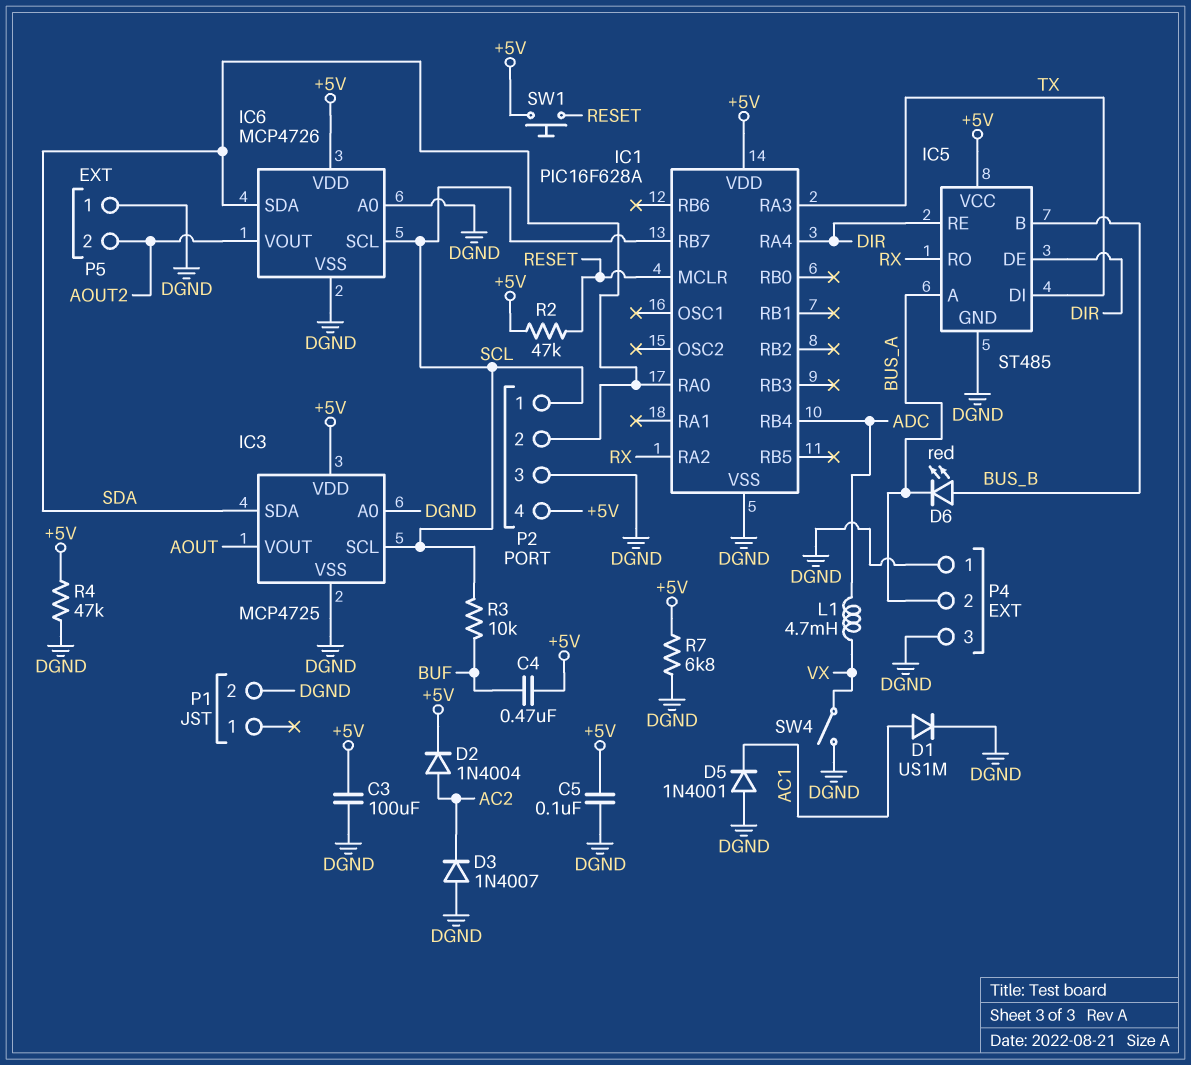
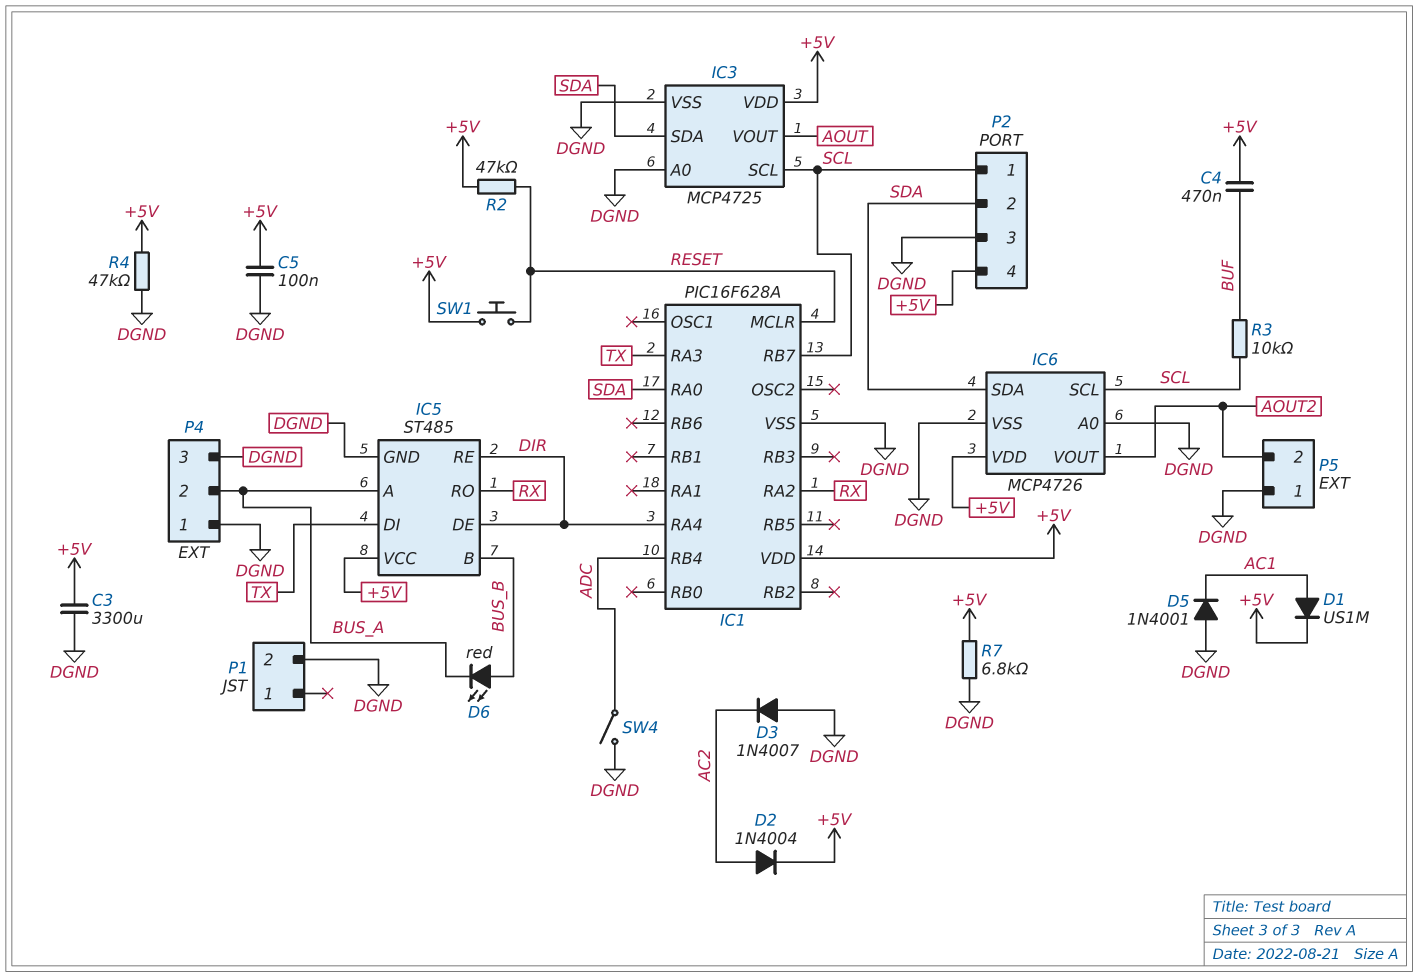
C3: 100uF (+5V, DGND) -> 3300uF (+5V, DGND)
D1: diode US1M (A AC1, K DGND) -> diode US1M (A AC1, K +5V)
L1: 4.7mH (ADC, VX) -> none
SW4: switch (DGND, VX) -> switch (ADC, DGND)

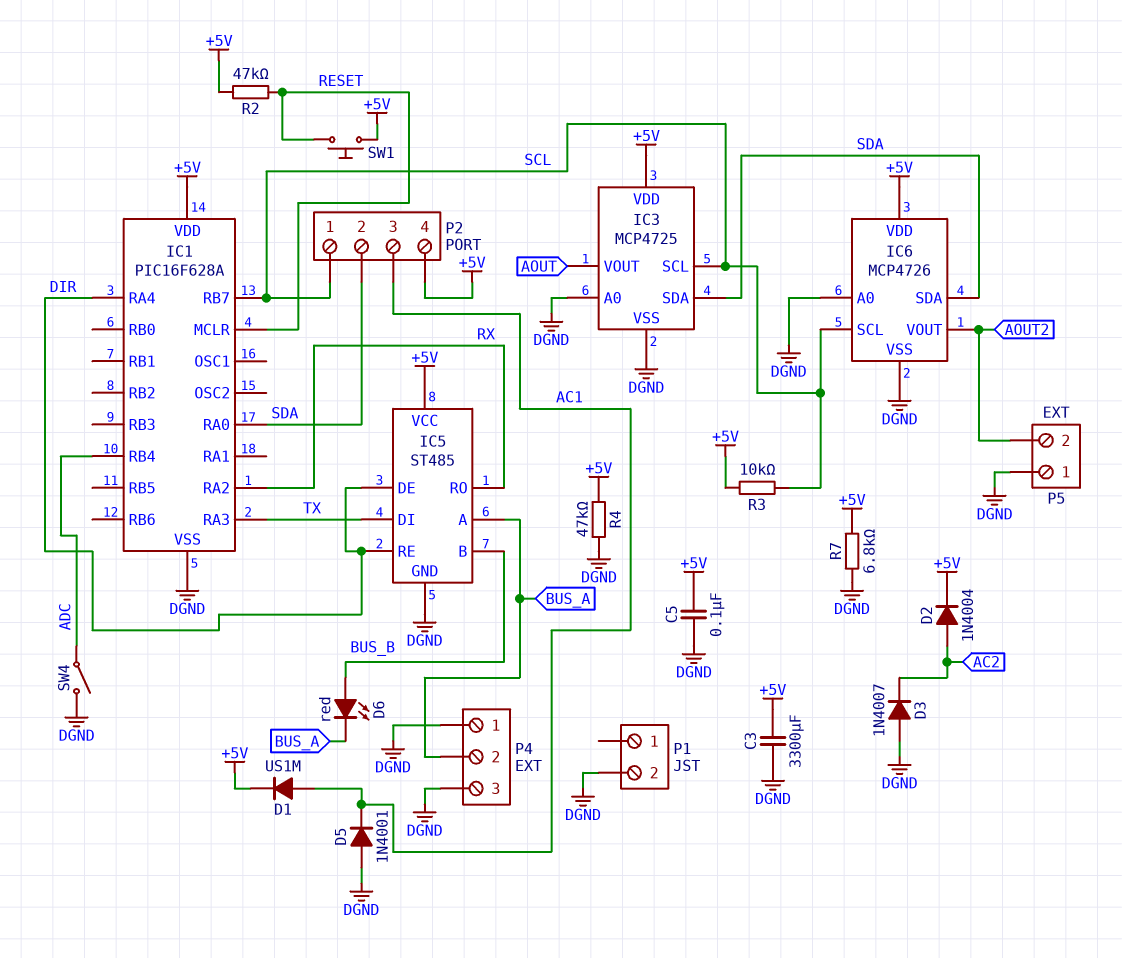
C4: 470nF (+5V, BUF) -> none
P2 pin 3: DGND -> AC1
R3: 10k (BUF, SCL) -> 10k (+5V, SCL)

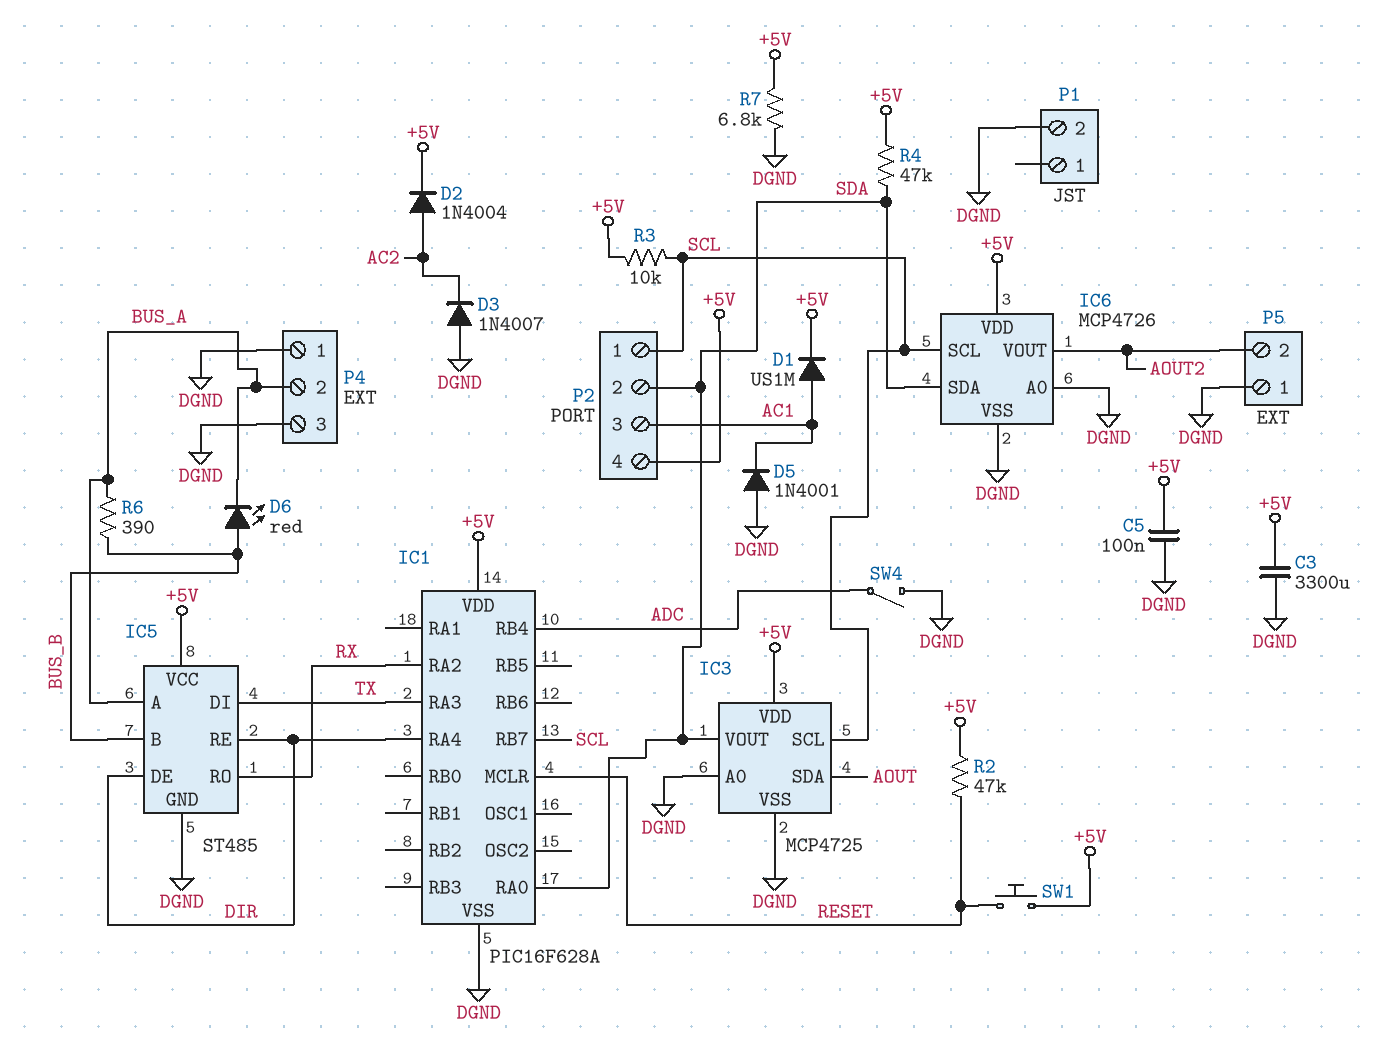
IC3 pin SDA: SDA -> AOUT
IC3 pin VOUT: AOUT -> SDA
R4: 47k (+5V, DGND) -> 47k (+5V, SDA)
R6: none -> 390 (BUS_A, BUS_B)

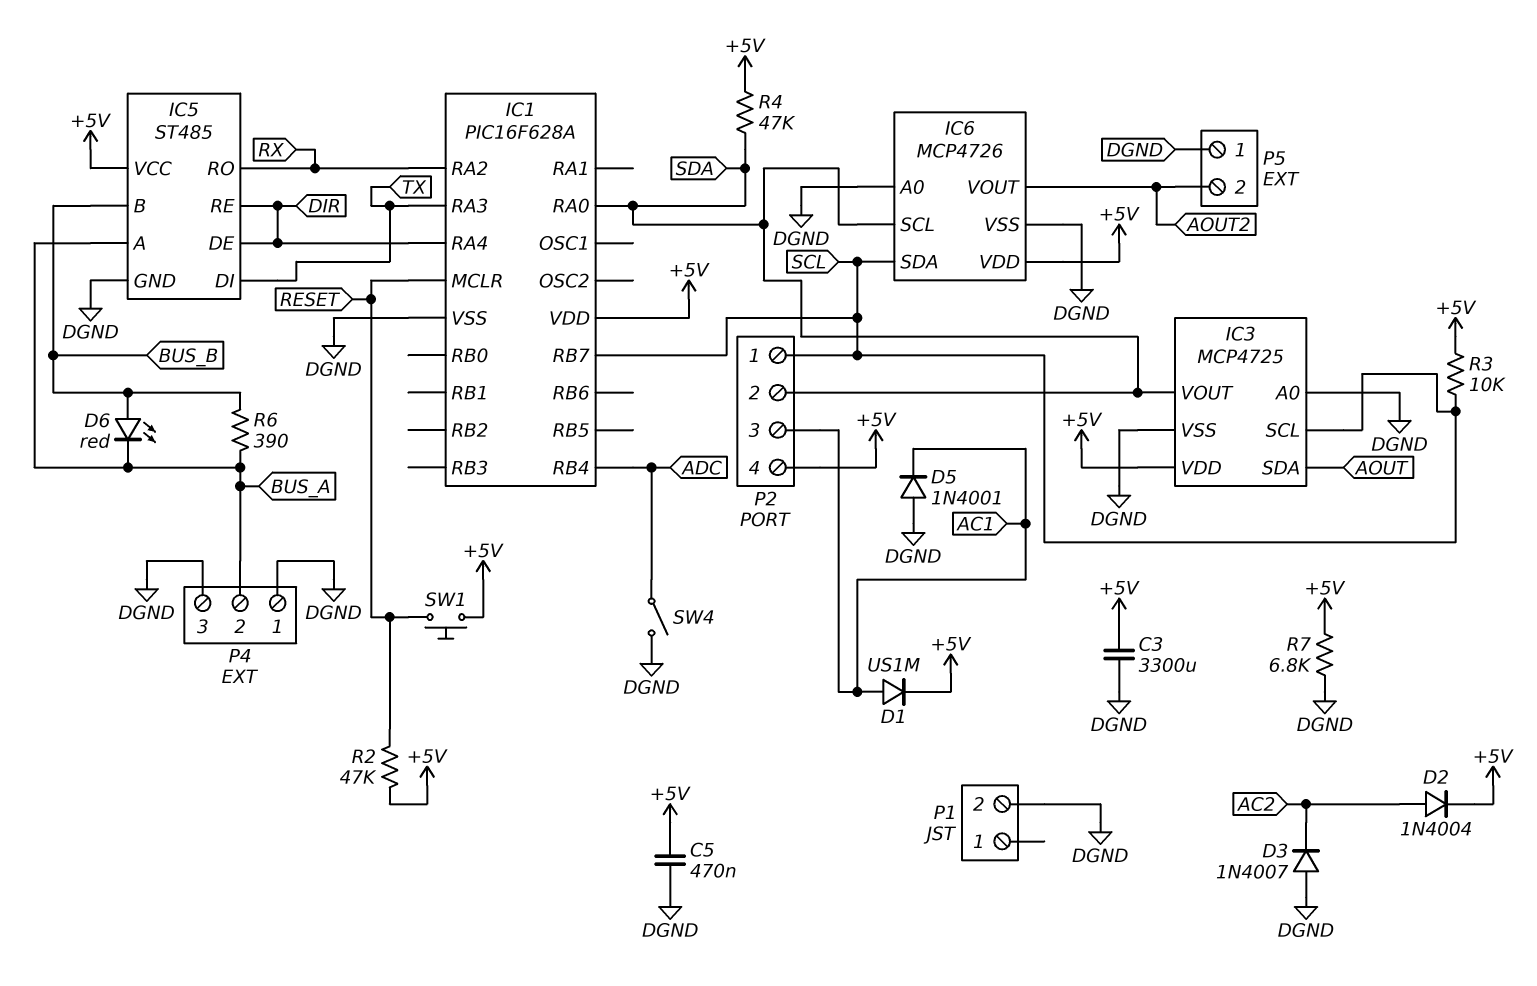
C5: 100nF (+5V, DGND) -> 470nF (+5V, DGND)
IC6 pin SCL: SCL -> SDA
IC6 pin SDA: SDA -> SCL

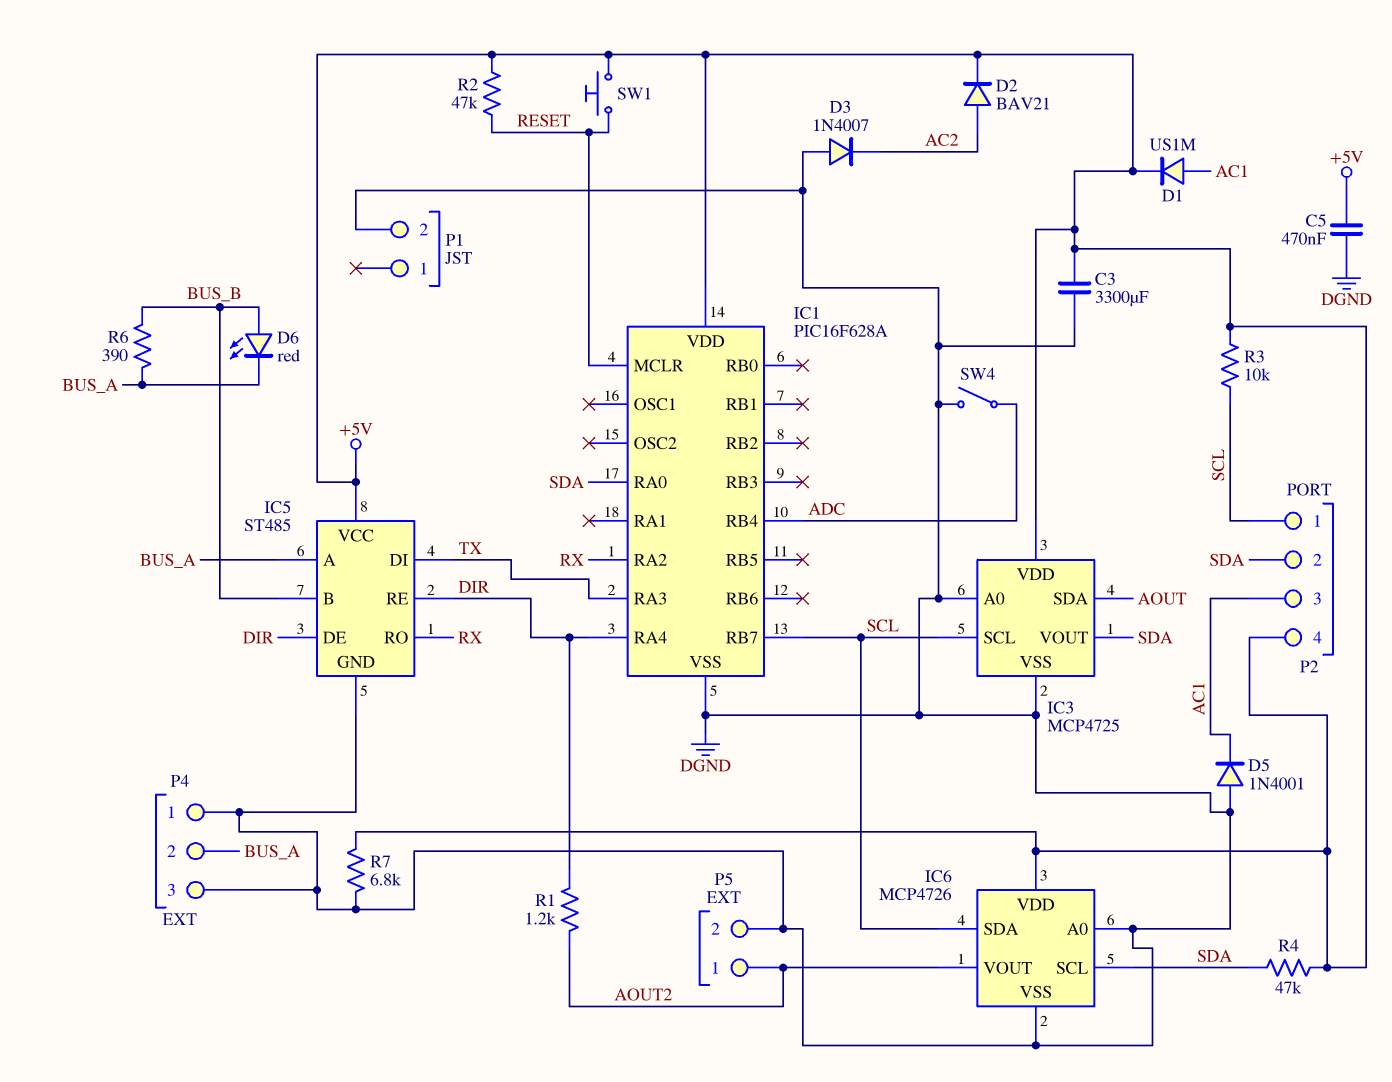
D2: diode 1N4004 (A AC2, K +5V) -> diode BAV21 (A AC2, K +5V)
P5 pin 1: DGND -> AOUT2
P5 pin 2: AOUT2 -> DGND
R1: none -> 1.2k (AOUT2, DIR)

